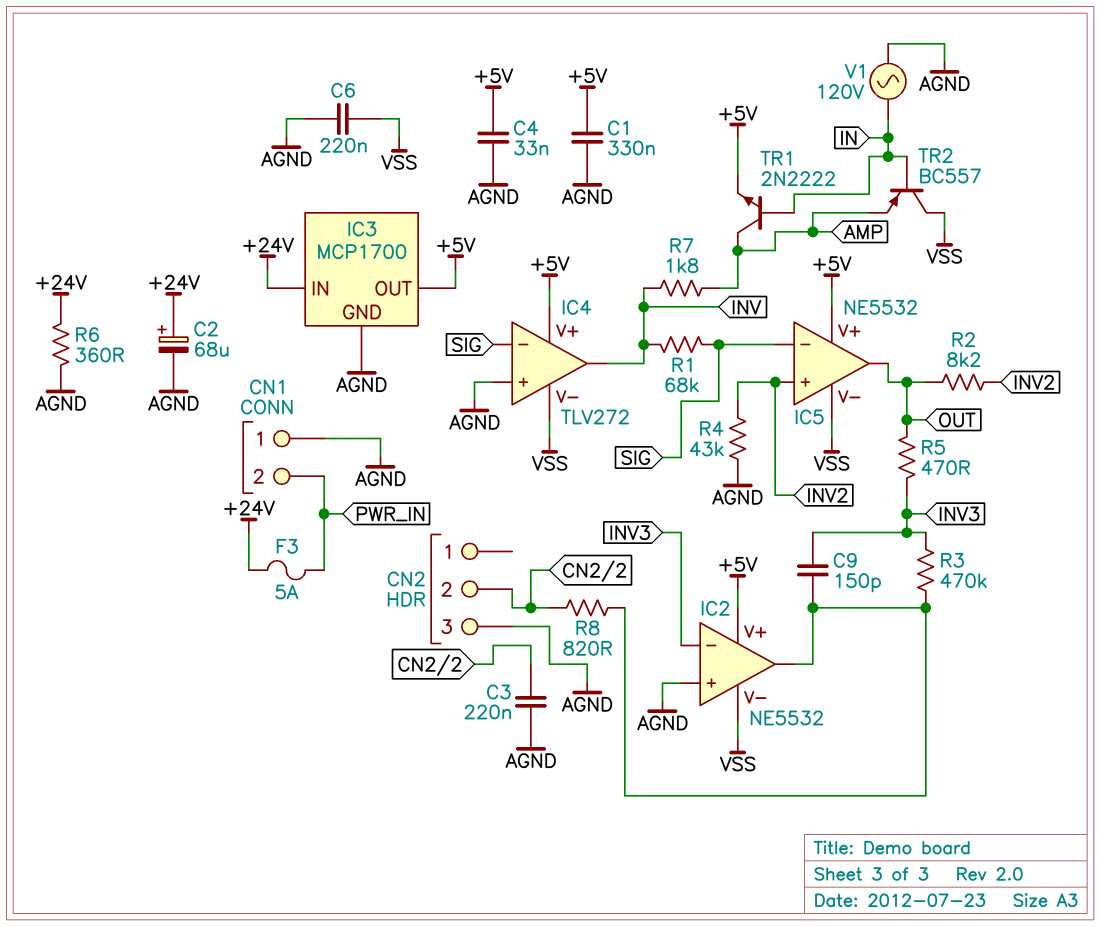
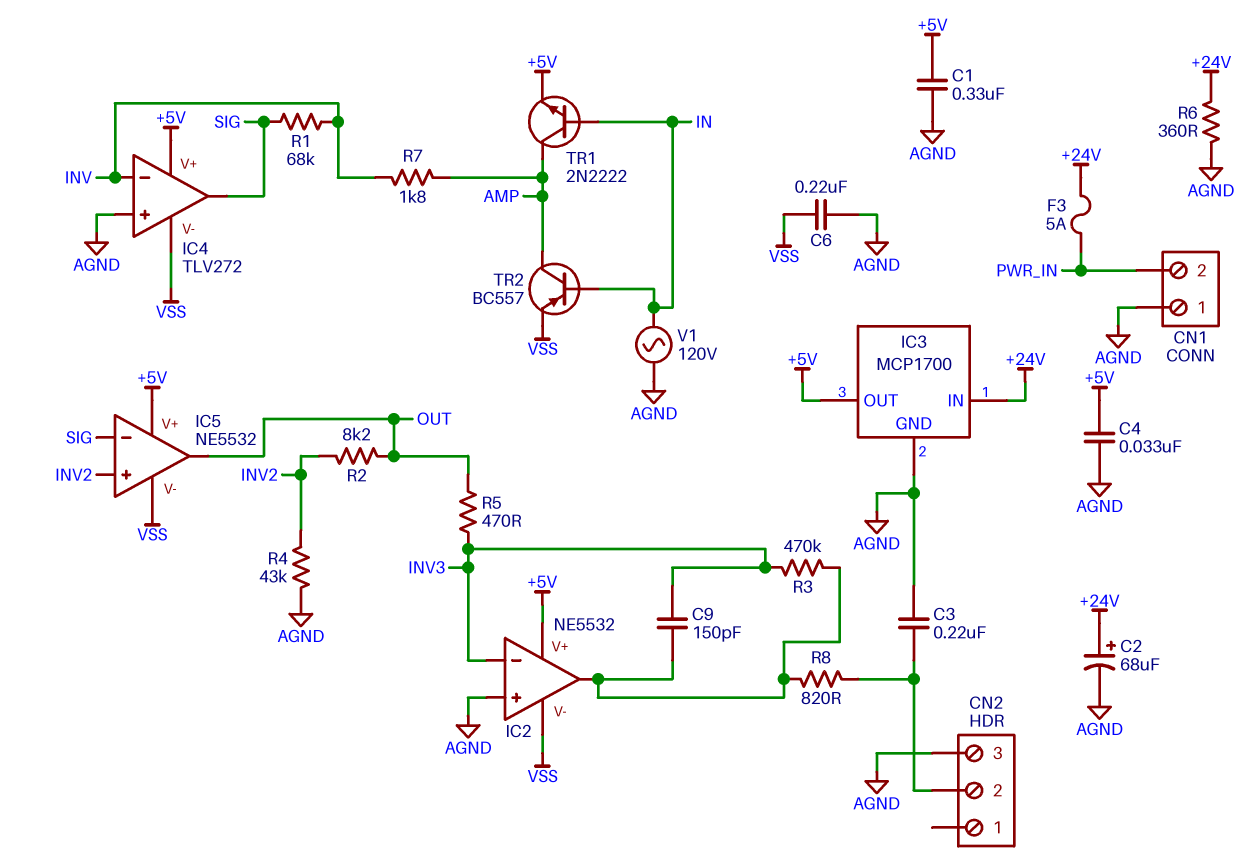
IC4 pin in-: SIG -> INV
IC4 pin out: INV -> SIG
TR2: PNP BC557 (B IN, C VSS, E AMP) -> PNP BC557 (B IN, C AMP, E VSS)

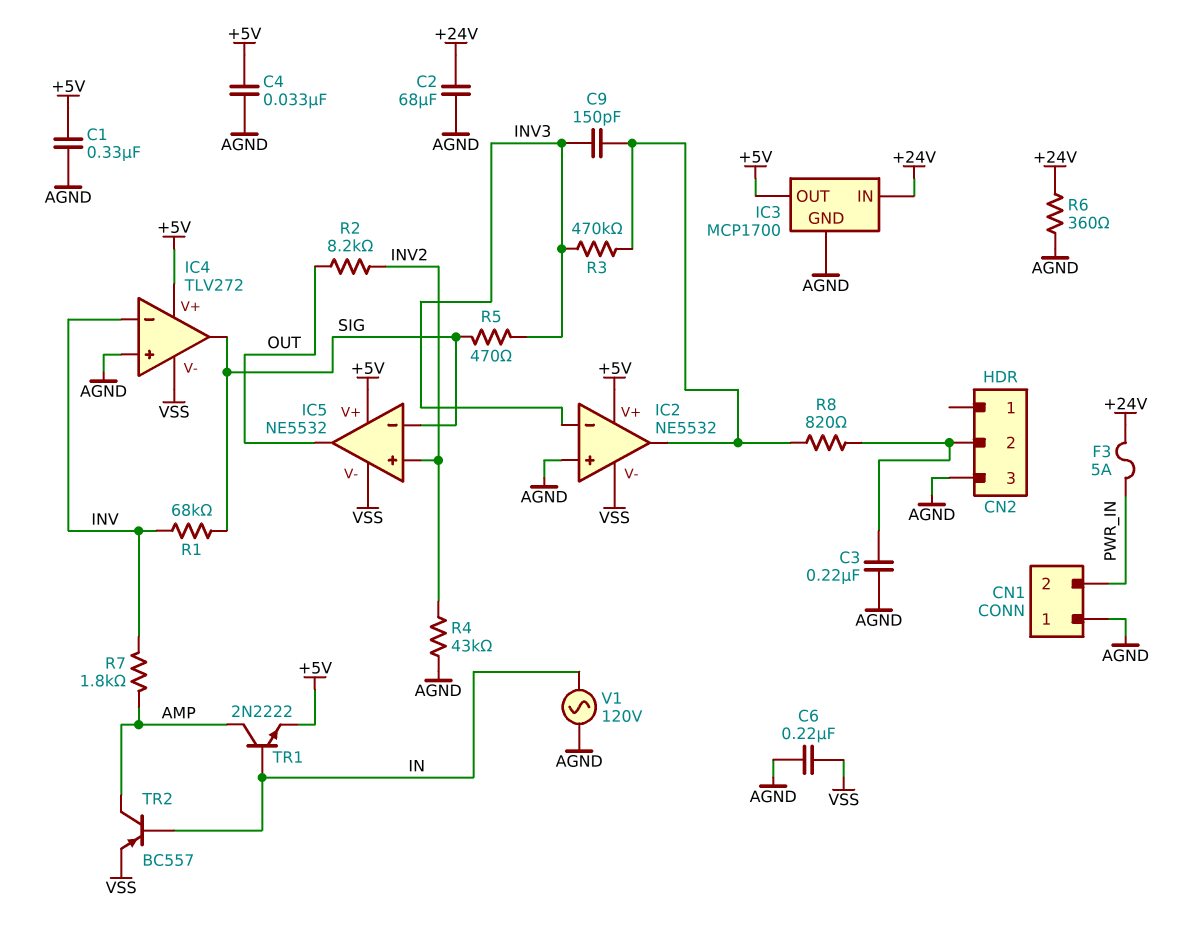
C2: 68uF (plus +24V, minus AGND) -> 68uF (+24V, AGND)
R5: 470 (INV3, OUT) -> 470 (INV3, SIG)

